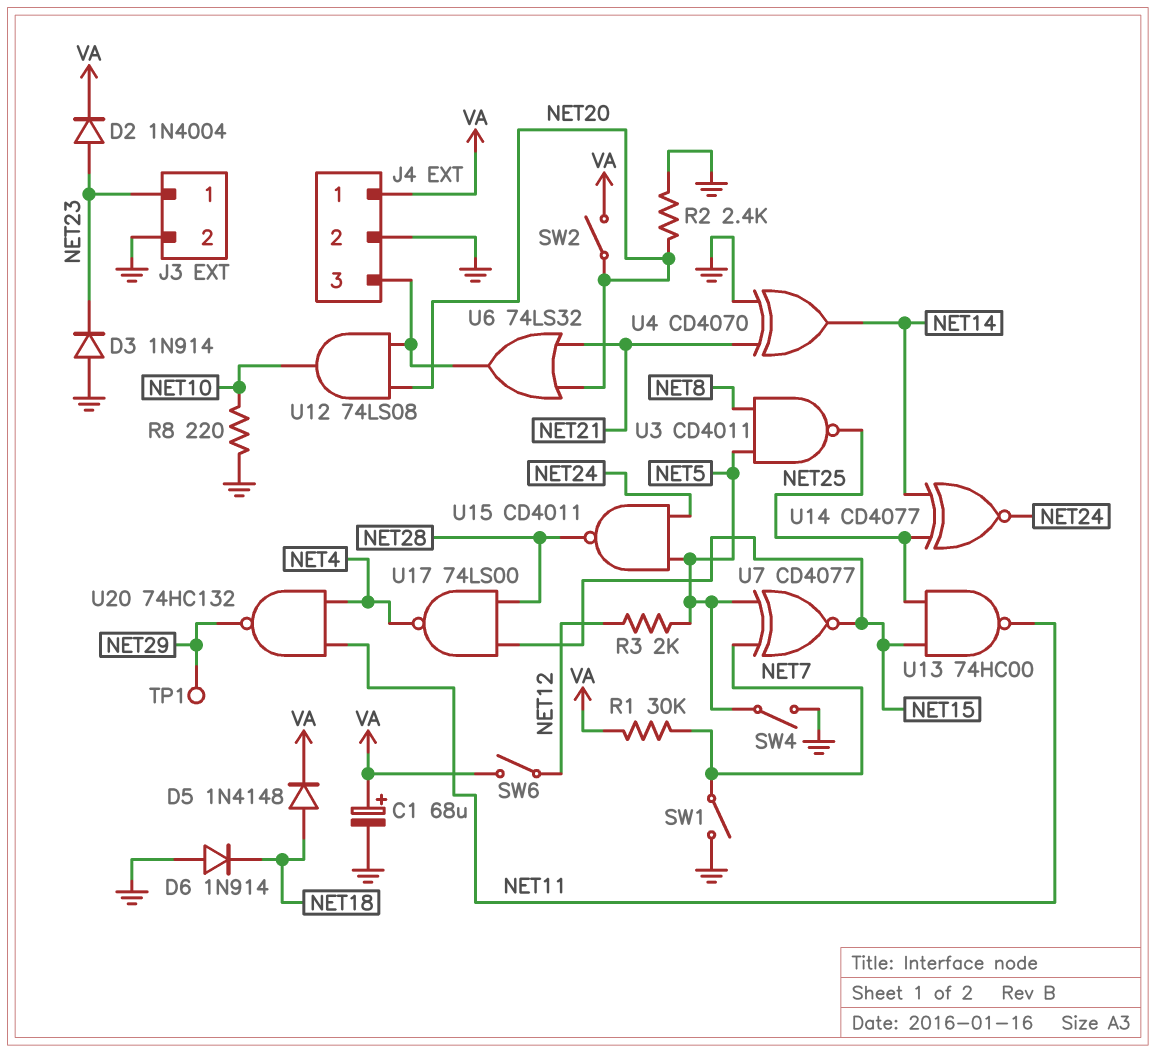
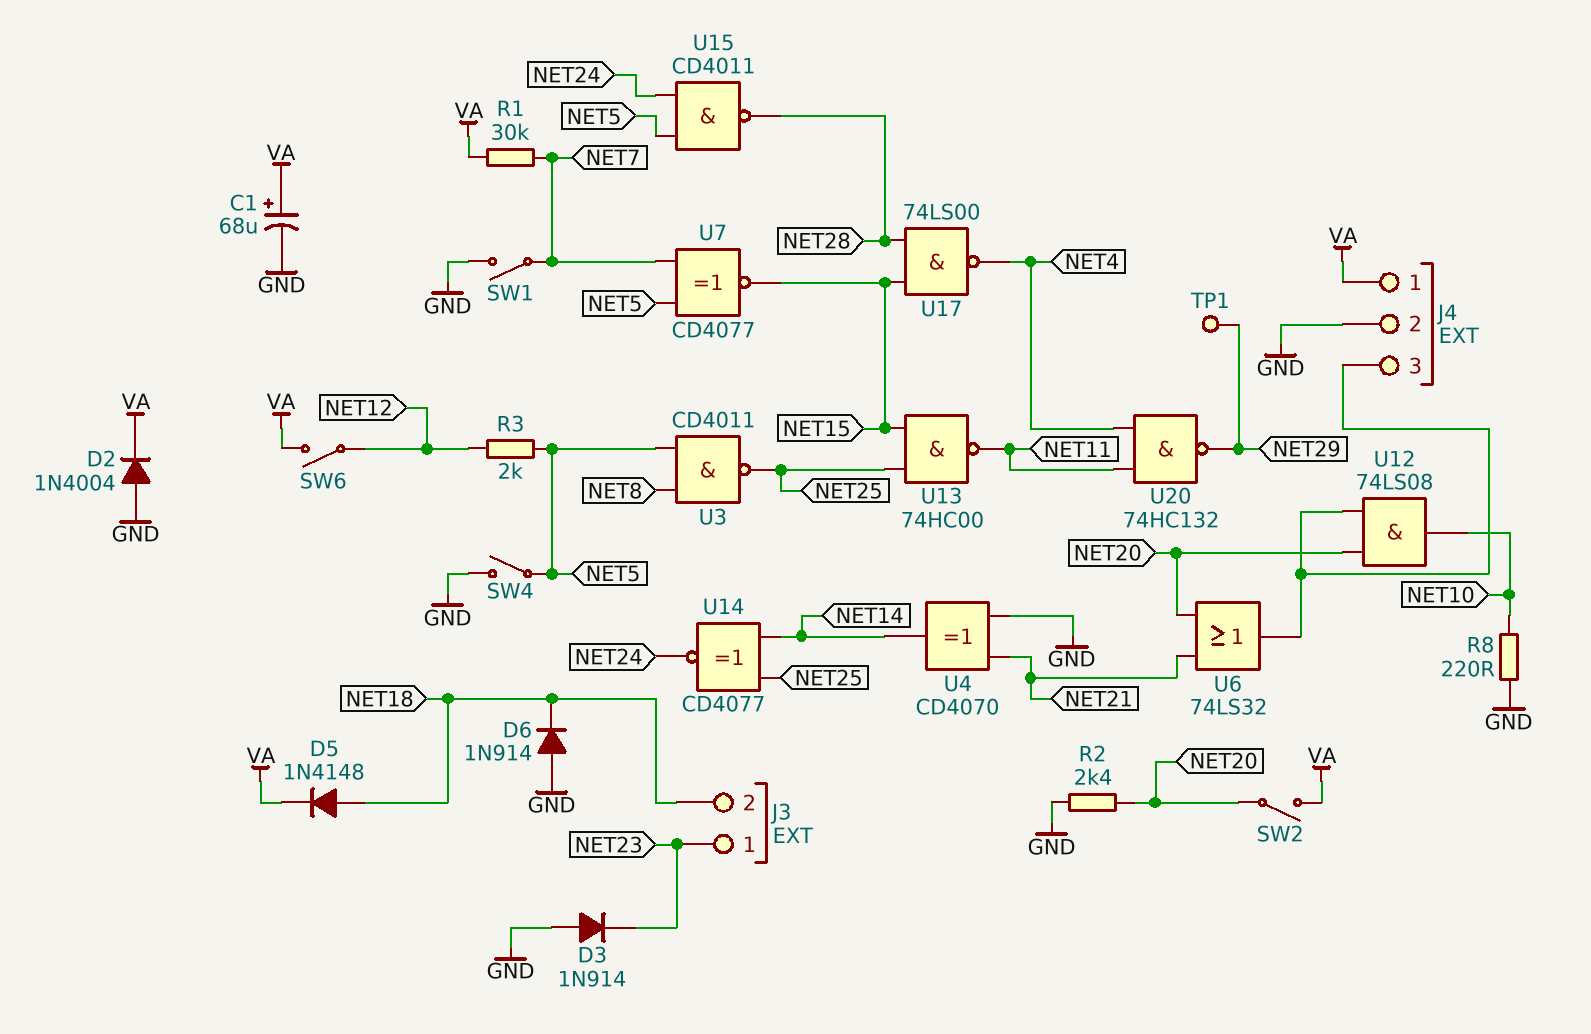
D2: diode 1N4004 (A NET23, K VA) -> diode 1N4004 (A GND, K VA)
J3 pin 2: GND -> NET18

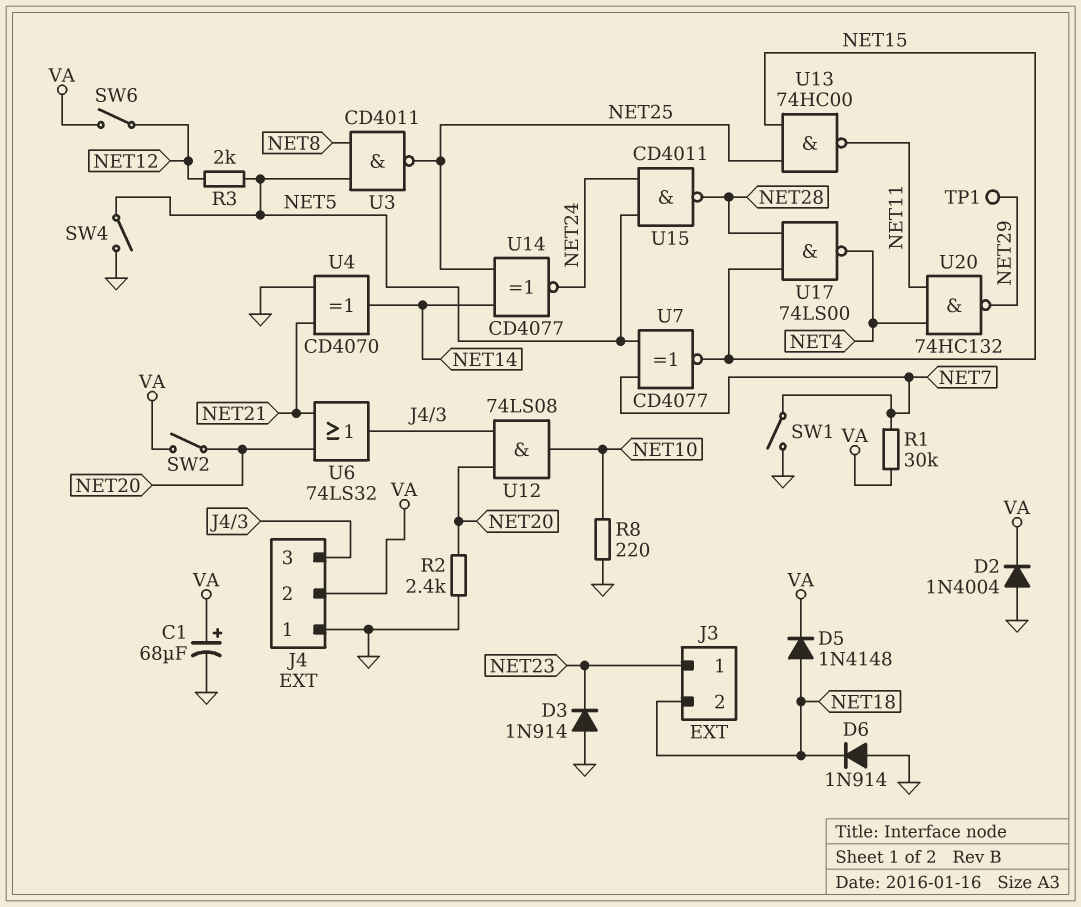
J4 pin 1: VA -> GND
J4 pin 2: GND -> VA

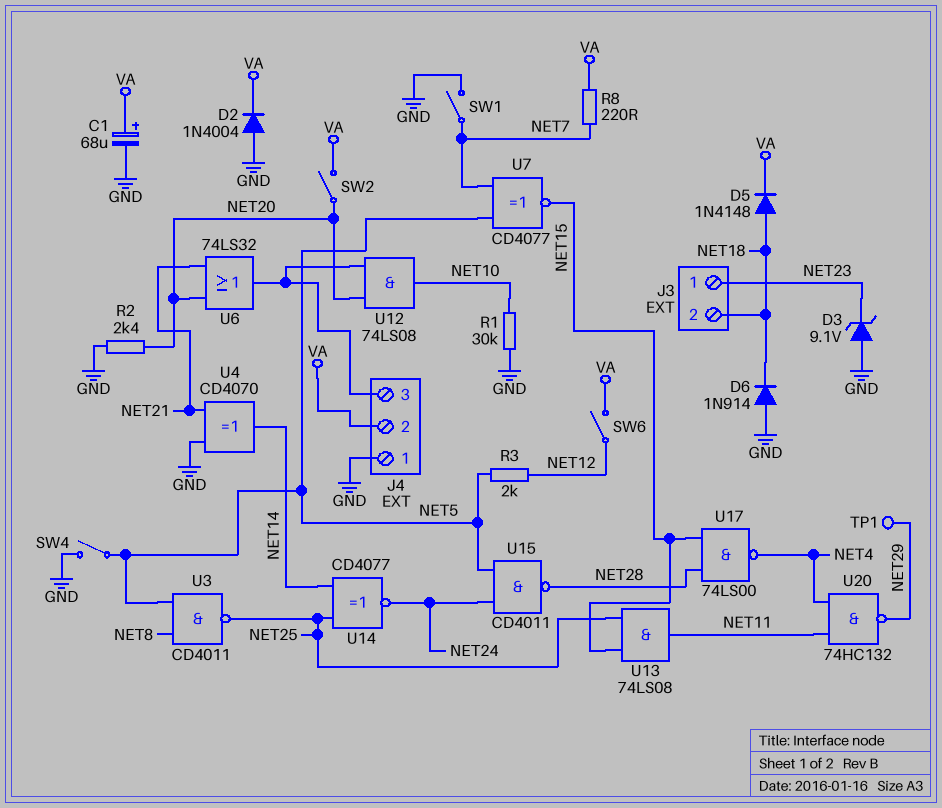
D3: diode 1N914 (A GND, K NET23) -> zener 9.1V (A GND, K NET23)
R1: 30k (NET7, VA) -> 30k (GND, NET10)
R8: 220 (GND, NET10) -> 220 (NET7, VA)
U13: NAND 74HC00 (in NET15, in NET25, out NET11) -> AND 74LS08 (in NET15, in NET25, out NET11)

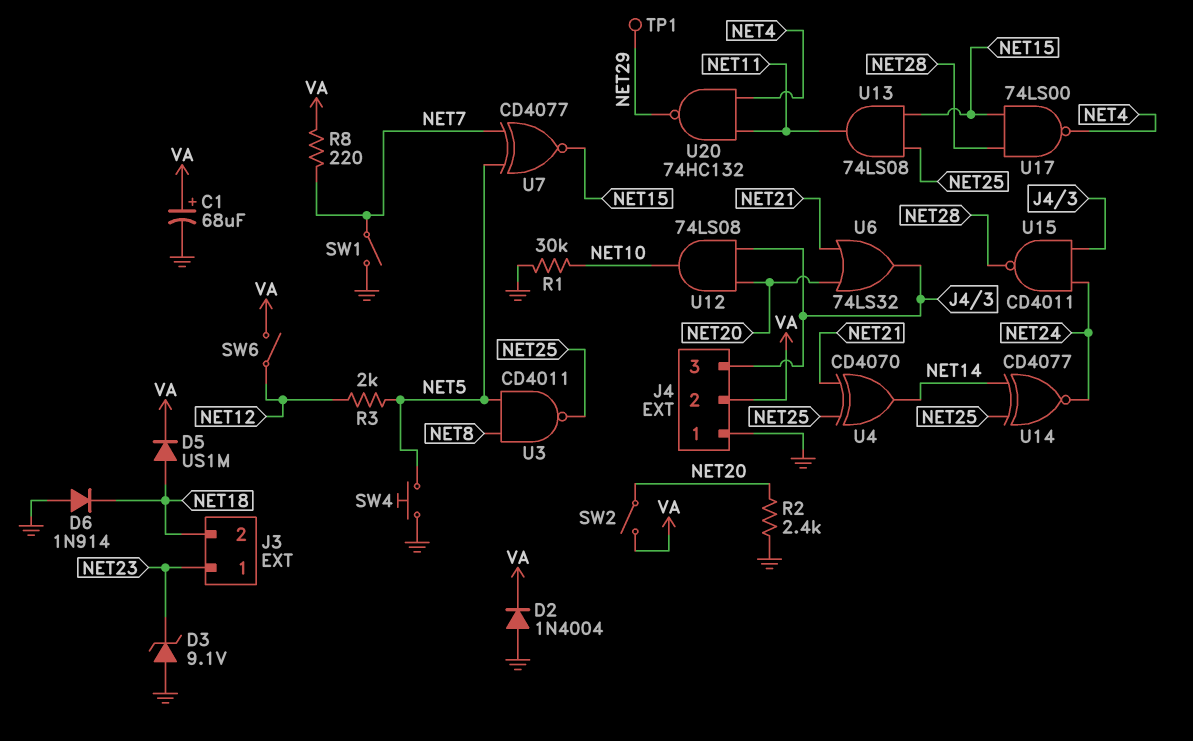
D5: diode 1N4148 (A NET18, K VA) -> diode US1M (A NET18, K VA)
SW4: switch (GND, NET5) -> button (GND, NET5)
U4: XOR CD4070 (in GND, in NET21, out NET14) -> XOR CD4070 (in NET21, in NET25, out NET14)
U15: NAND CD4011 (in NET5, in NET24, out NET28) -> NAND CD4011 (in J4/3, in NET24, out NET28)

